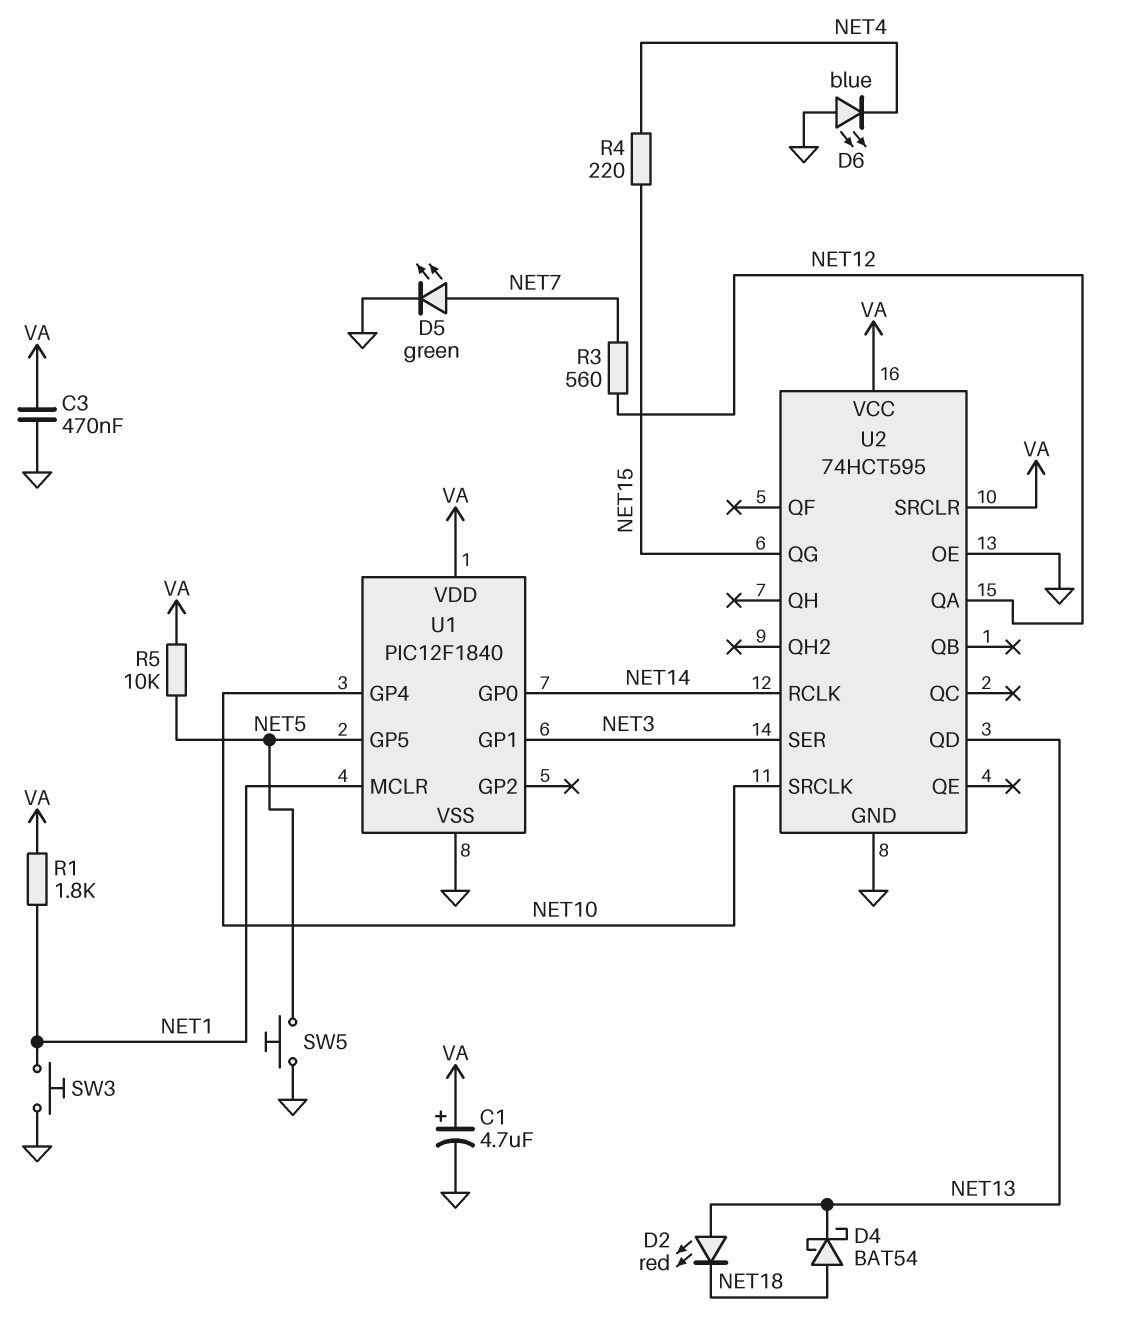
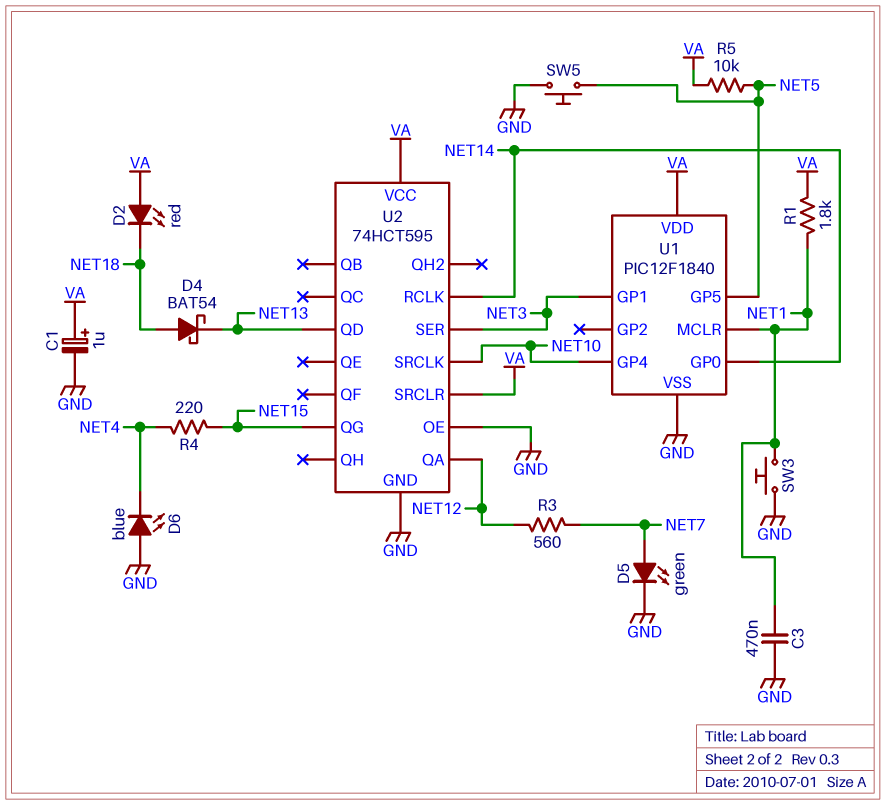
C1: 4.7uF (plus VA, minus GND) -> 1uF (plus VA, minus GND)
C3: 470nF (GND, VA) -> 470nF (GND, NET1)
D2: LED red (A NET13, K NET18) -> LED red (A VA, K NET18)

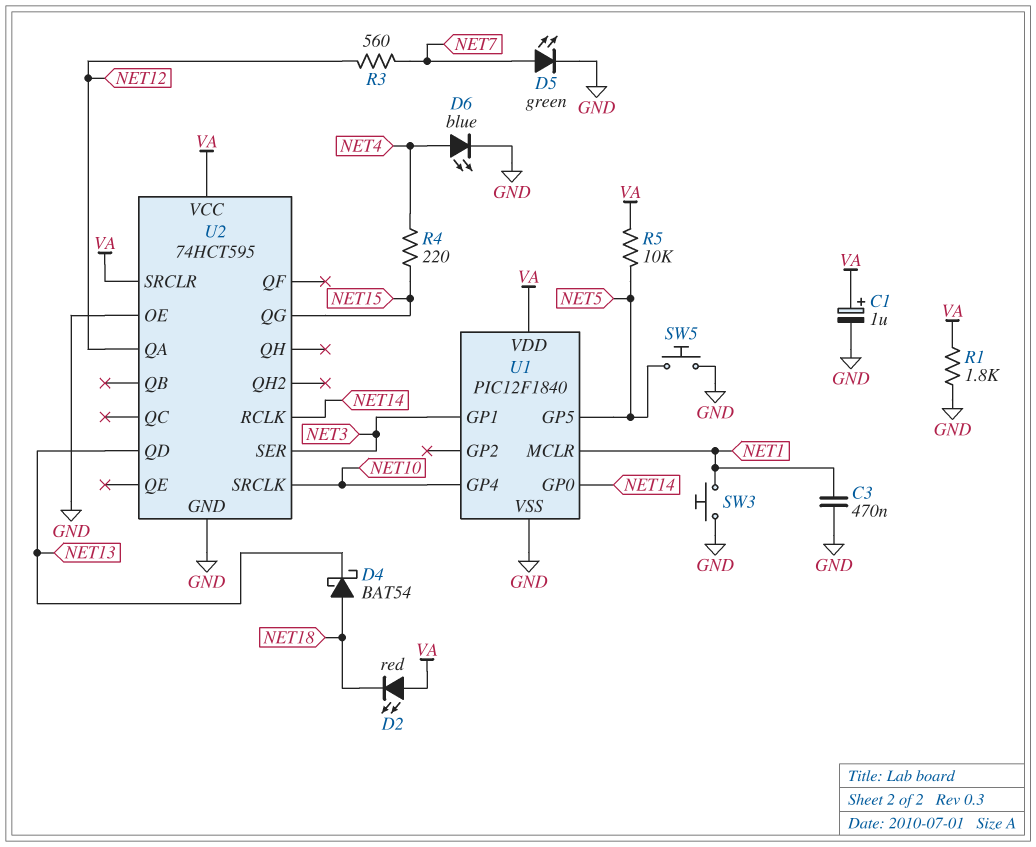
D6: LED blue (A GND, K NET4) -> LED blue (A NET4, K GND)
R1: 1.8k (NET1, VA) -> 1.8k (GND, VA)

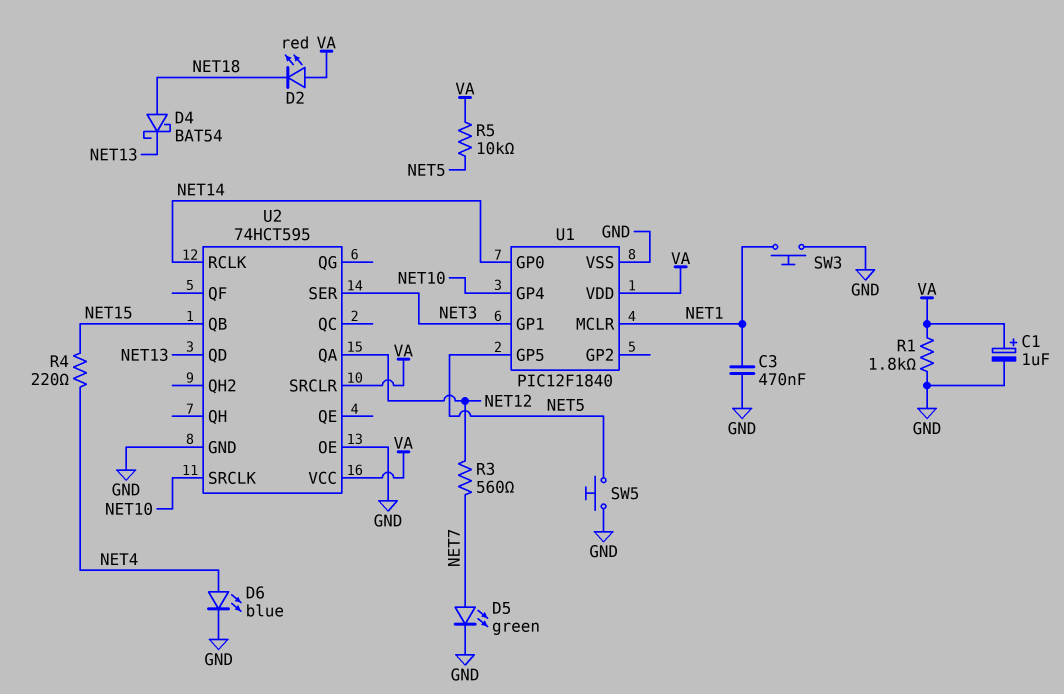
U2 pin QB: none -> NET15
U2 pin QG: NET15 -> none

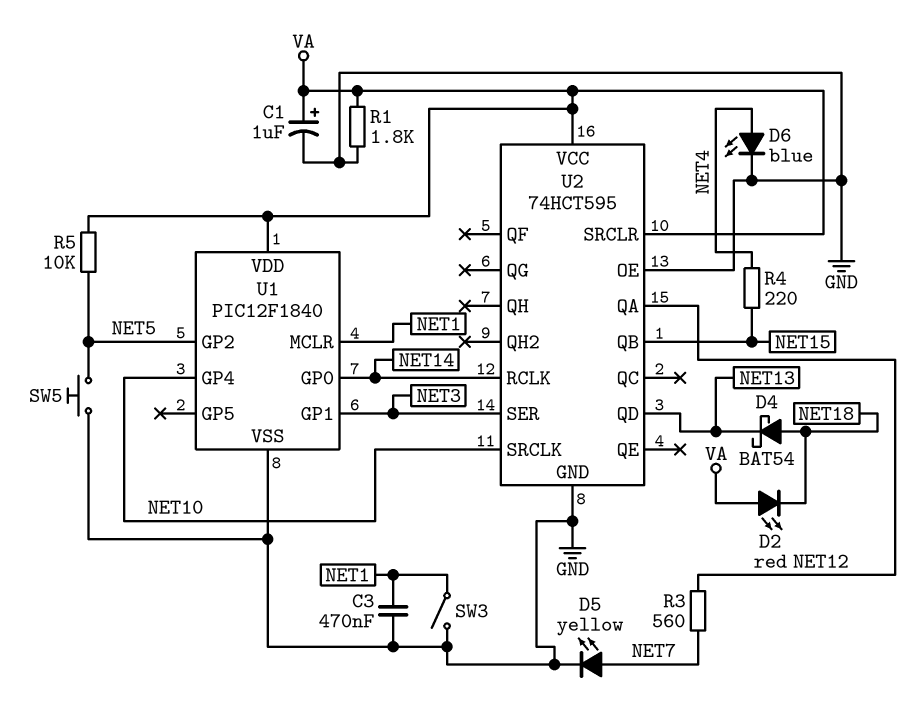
D5: LED green (A NET7, K GND) -> LED yellow (A NET7, K GND)
SW3: button (GND, NET1) -> switch (GND, NET1)
U1 pin GP2: none -> NET5
U1 pin GP5: NET5 -> none

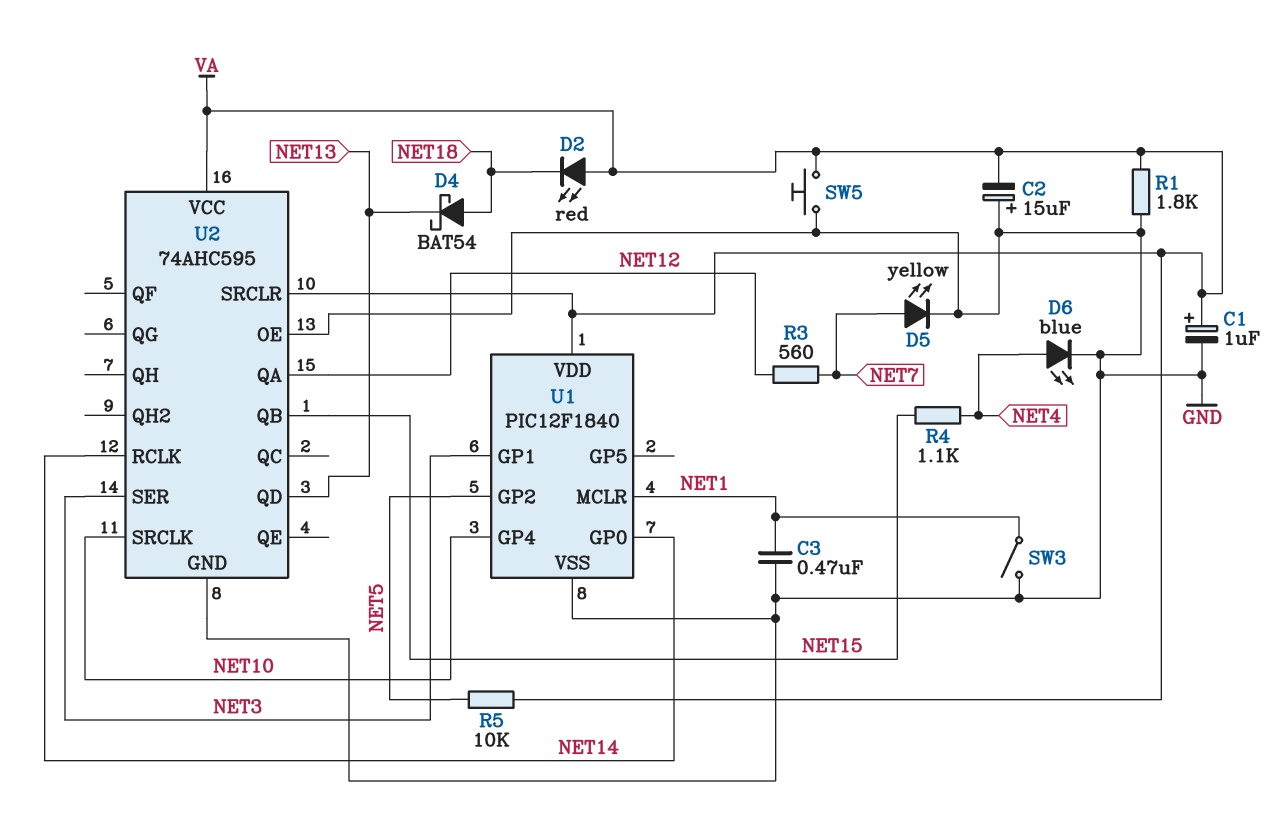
C2: none -> 15uF (plus GND, minus VA)
R4: 220 (NET4, NET15) -> 1.1k (NET4, NET15)
SW5: button (GND, NET5) -> button (GND, VA)
U2: 74HCT595 -> 74AHC595

